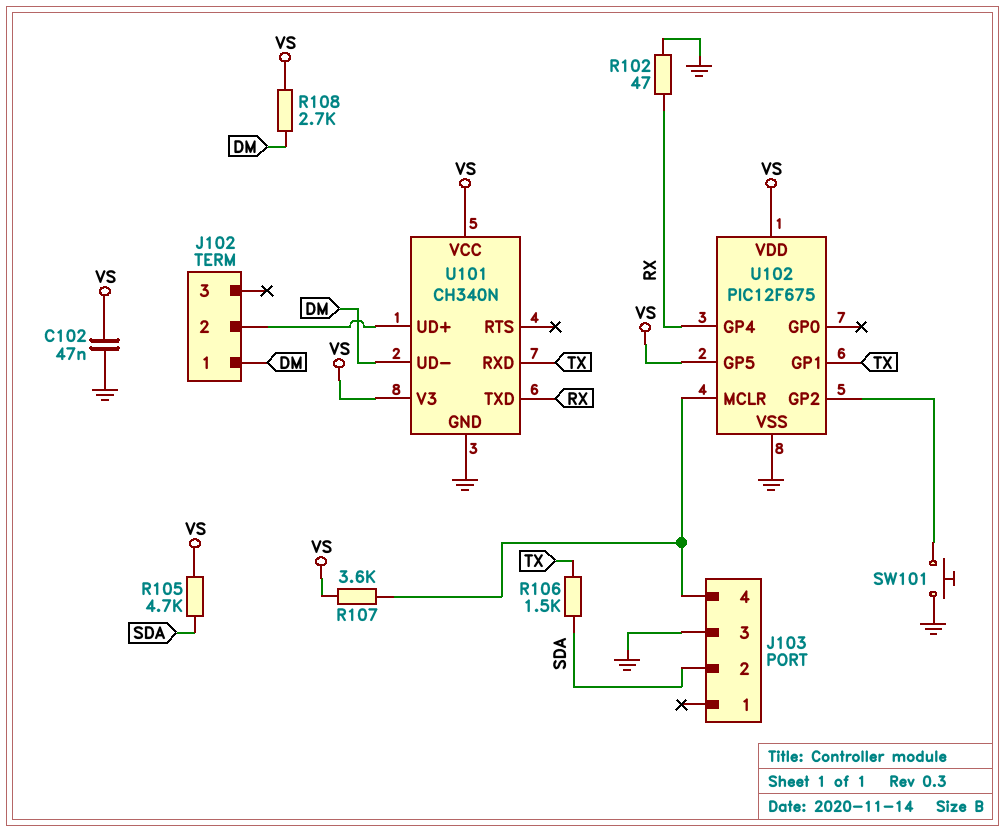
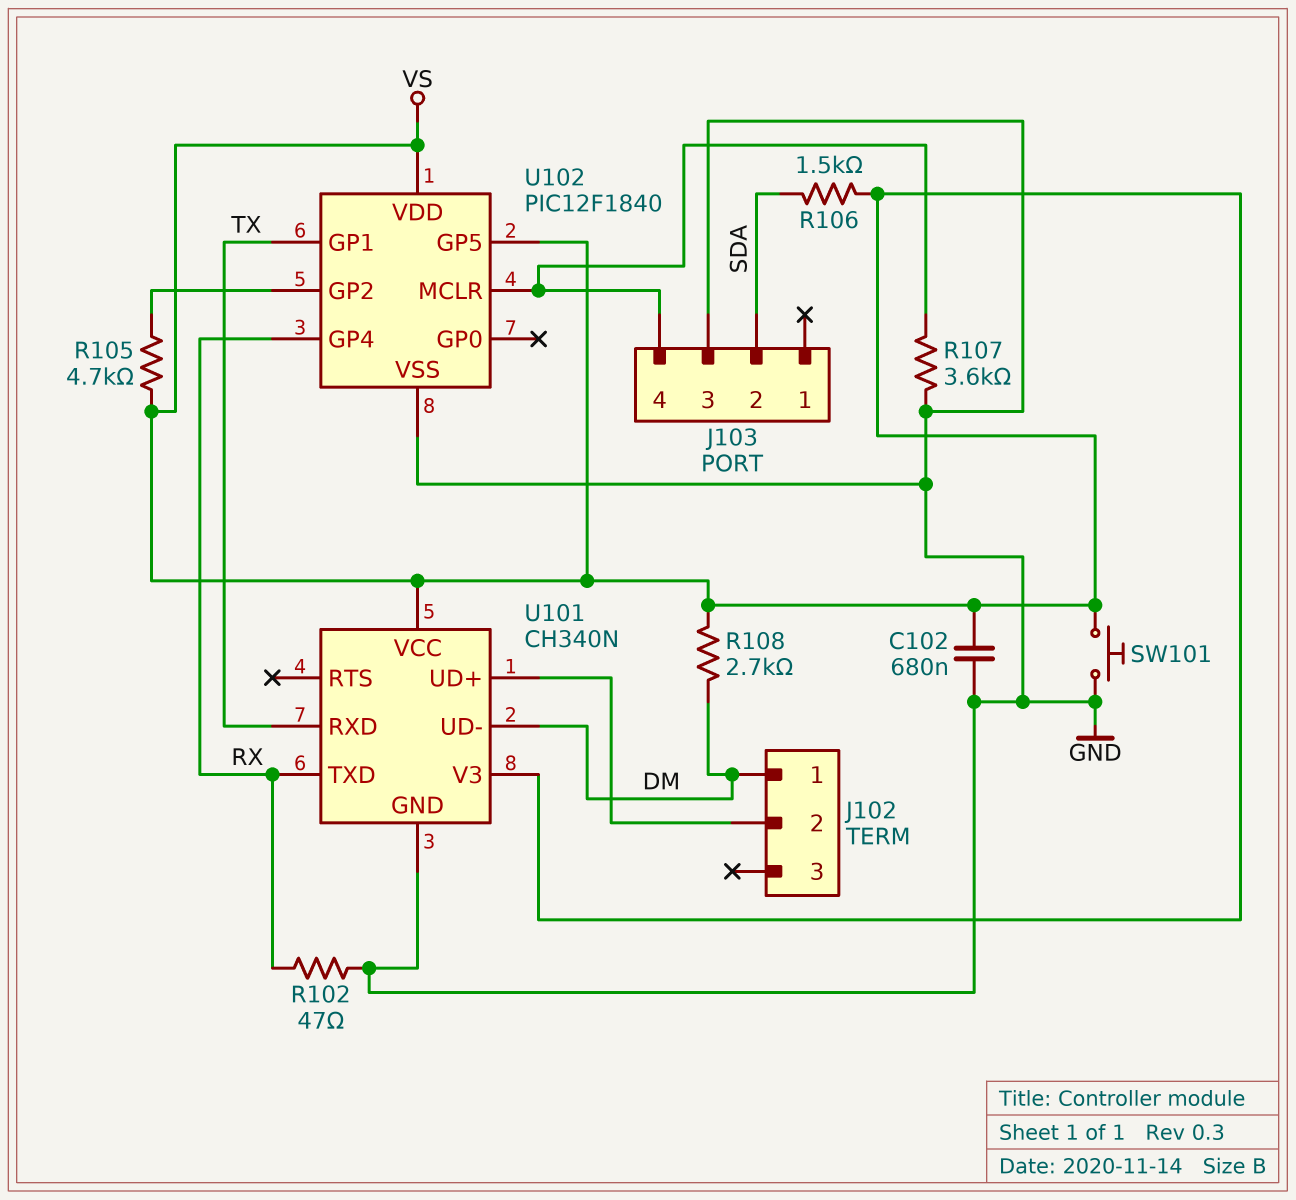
C102: 47nF (GND, VS) -> 680nF (GND, VS)
R105: 4.7k (SDA, VS) -> 4.7k (U102/GP2, VS)
R106: 1.5k (SDA, TX) -> 1.5k (SDA, VS)
R107: 3.6k (J103/4, VS) -> 3.6k (GND, J103/4)
SW101: button (GND, U102/GP2) -> button (GND, VS)
U102: PIC12F675 -> PIC12F1840

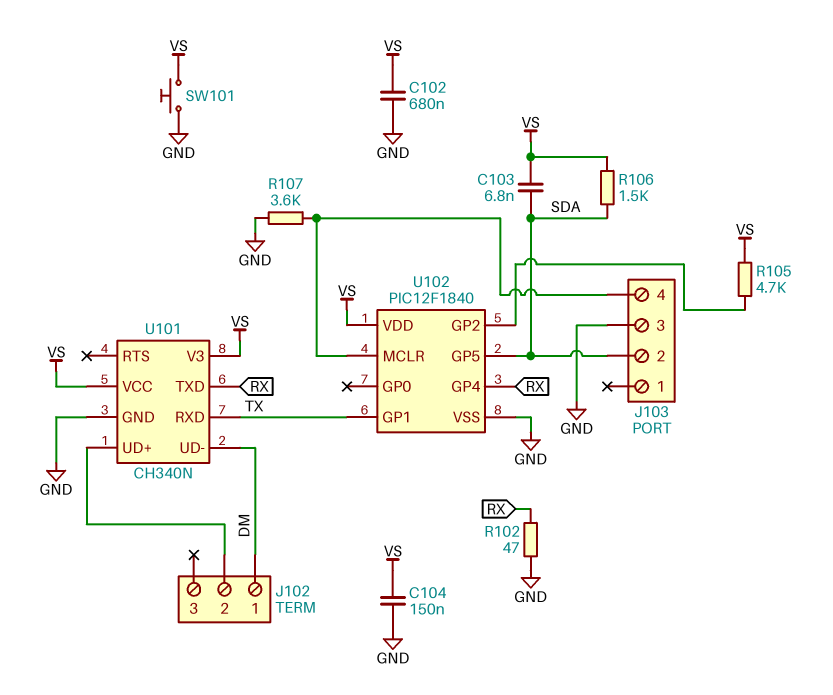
C103: none -> 6.8nF (SDA, VS)
C104: none -> 150nF (GND, VS)
R108: 2.7k (DM, VS) -> none
U102 pin GP5: VS -> SDA

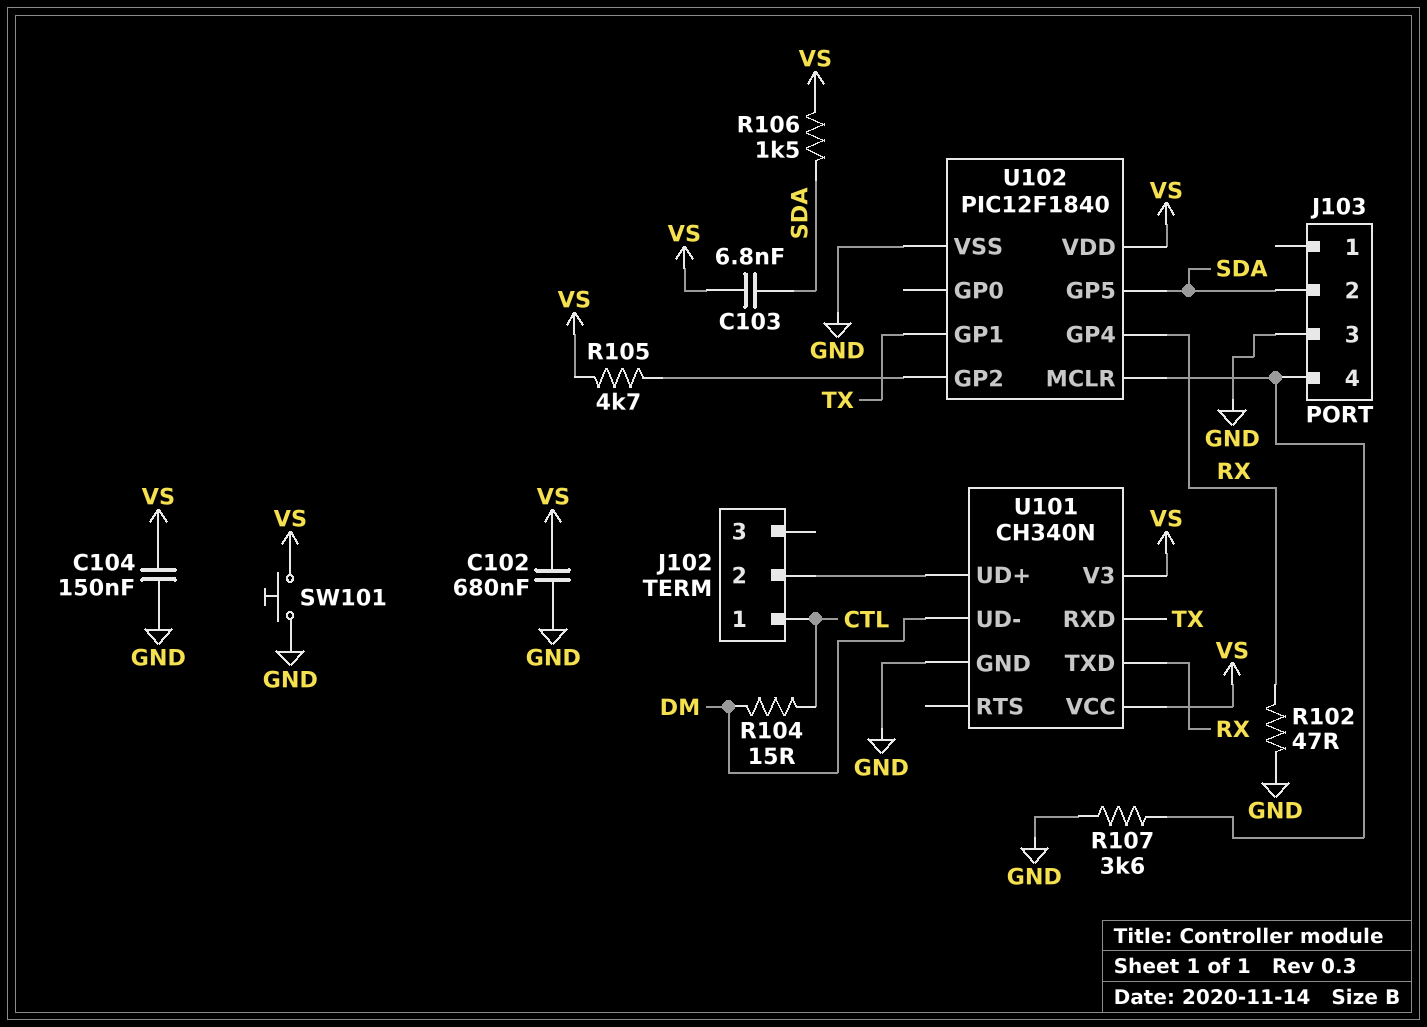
J102 pin 1: DM -> CTL
R104: none -> 15 (CTL, DM)

